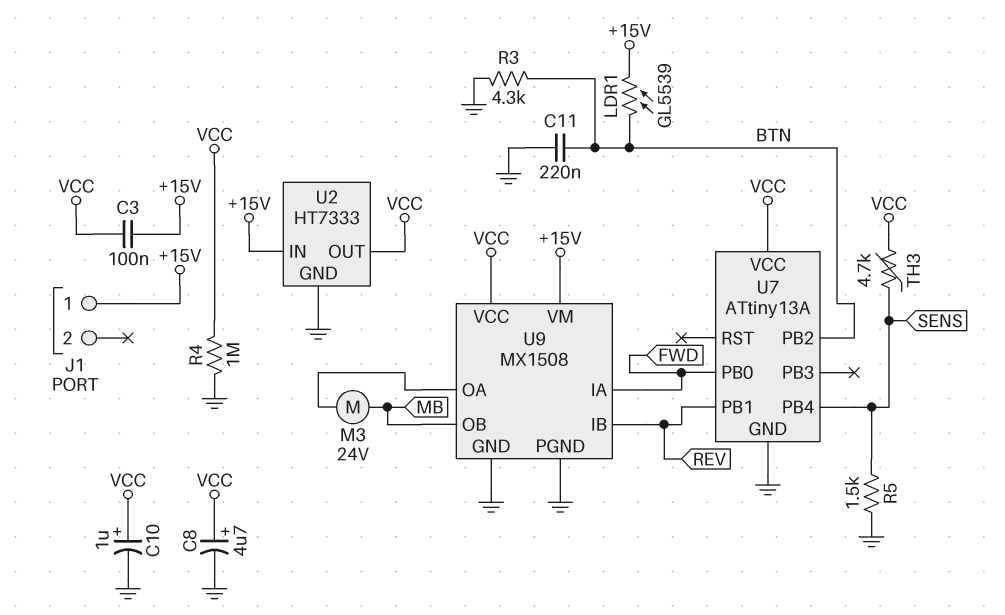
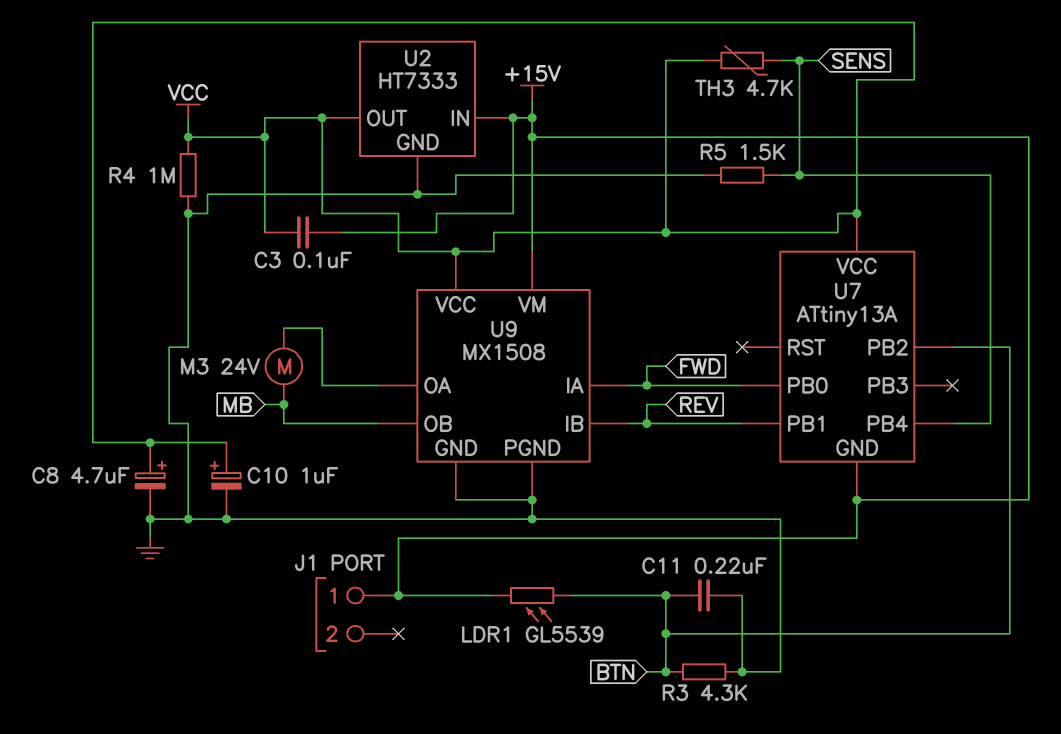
U7 pin GND: GND -> +15V

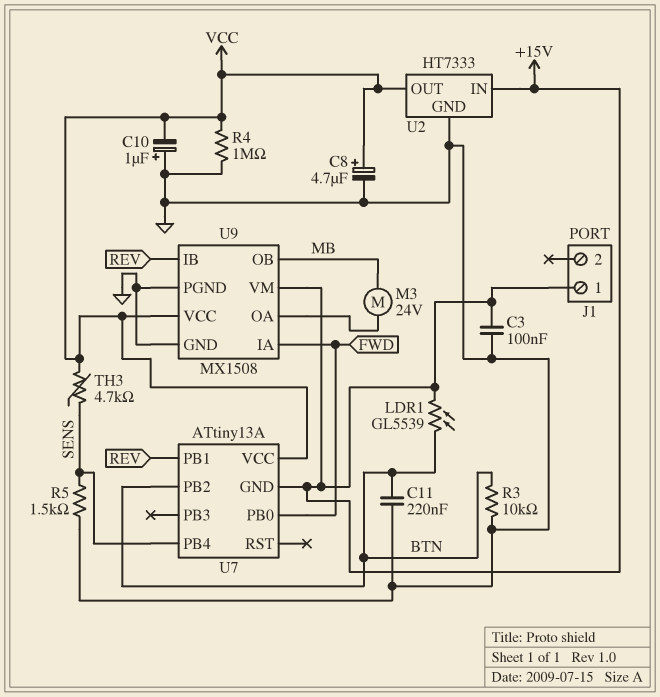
C3: 100nF (+15V, VCC) -> 100nF (+15V, GND)
C10: 1uF (plus VCC, minus GND) -> 1uF (plus GND, minus VCC)
R3: 4.3k (BTN, GND) -> 10k (BTN, GND)

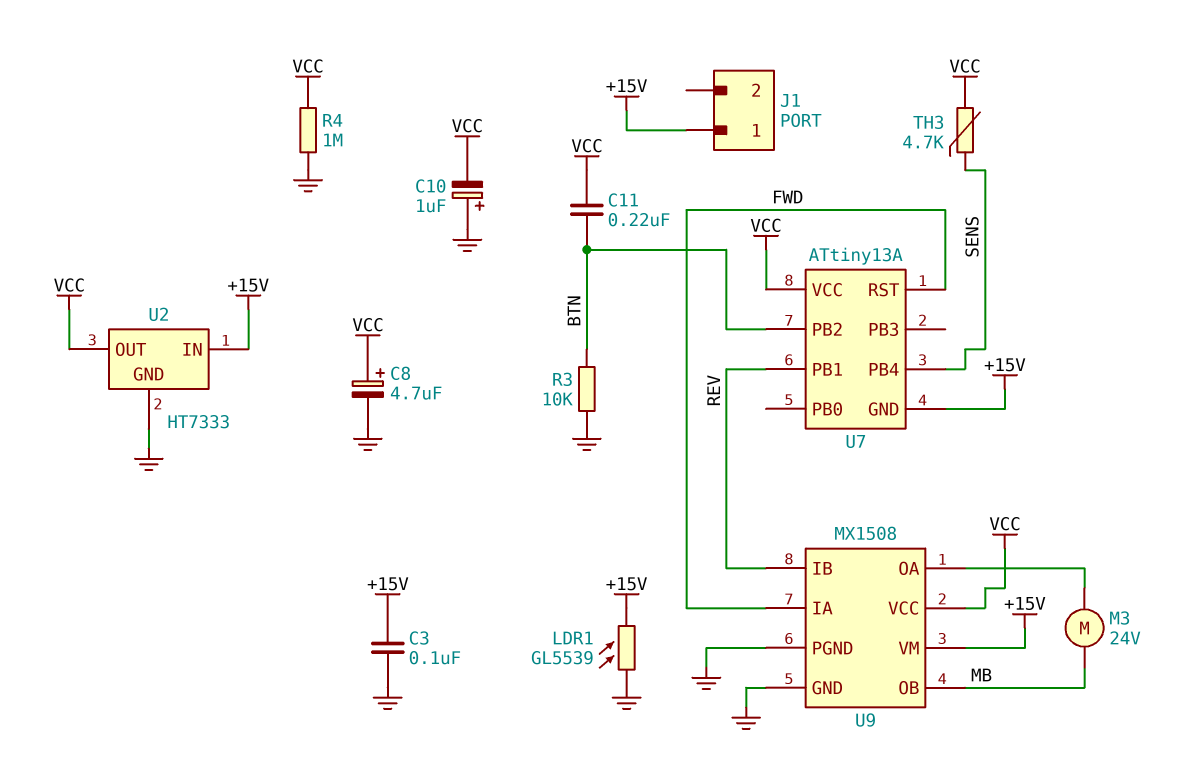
C11: 220nF (BTN, GND) -> 220nF (BTN, VCC)
LDR1: GL5539 (+15V, BTN) -> GL5539 (+15V, GND)
R5: 1.5k (GND, SENS) -> none
U7 pin PB0: FWD -> none
U7 pin RST: none -> FWD

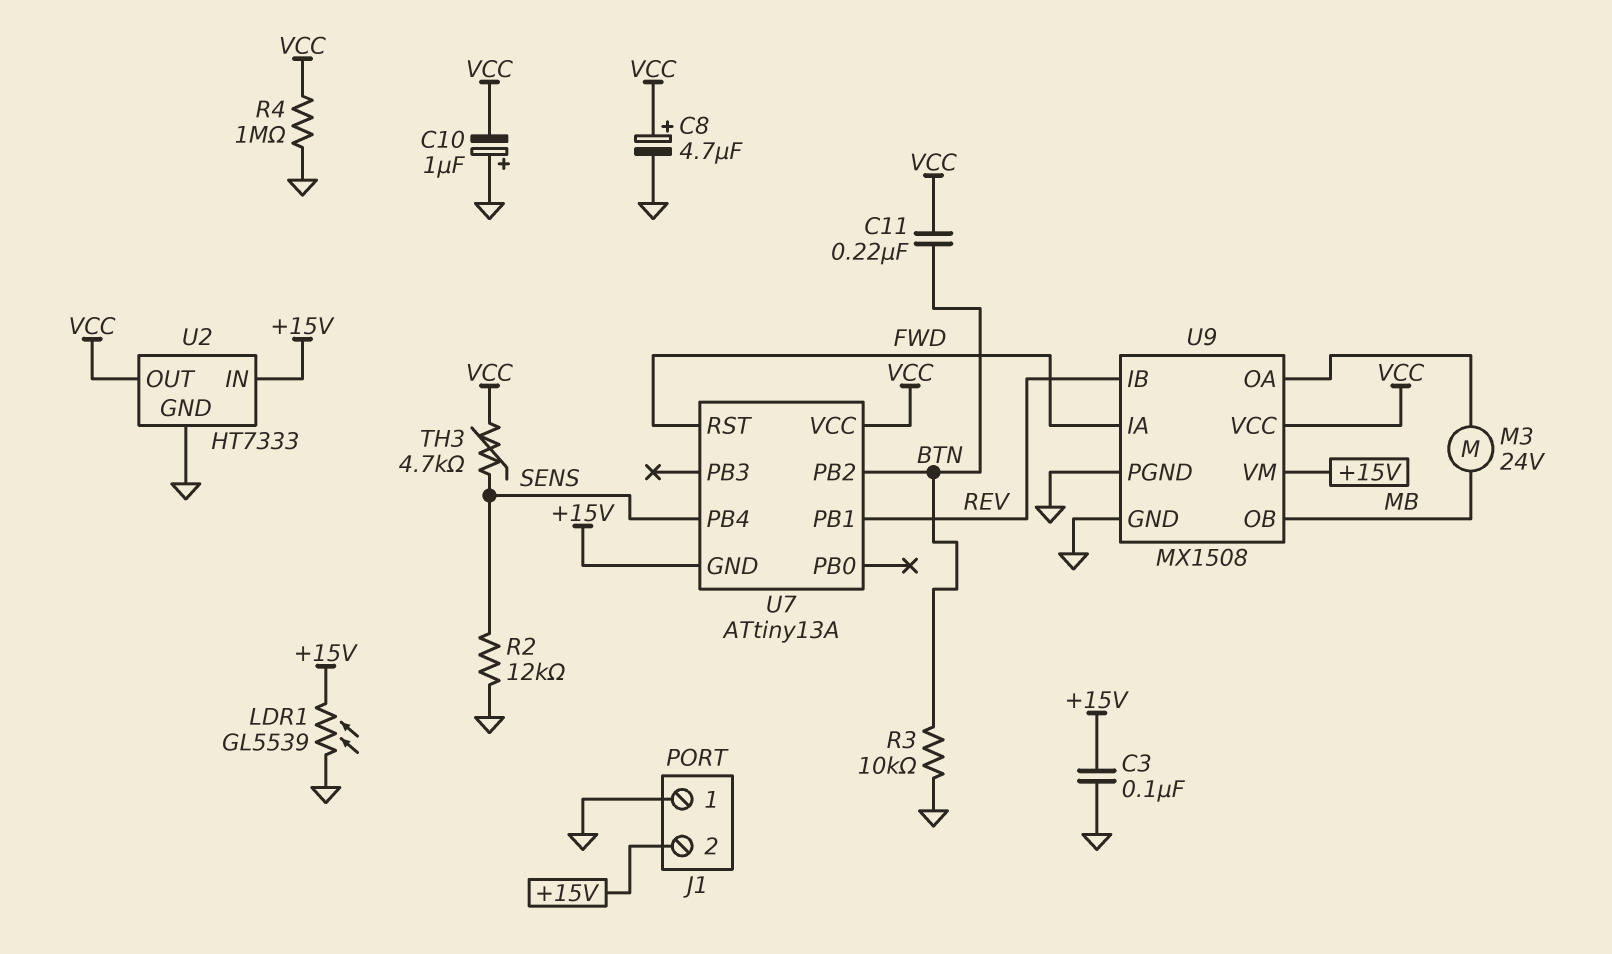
J1 pin 1: +15V -> GND
J1 pin 2: none -> +15V
R2: none -> 12k (GND, SENS)

